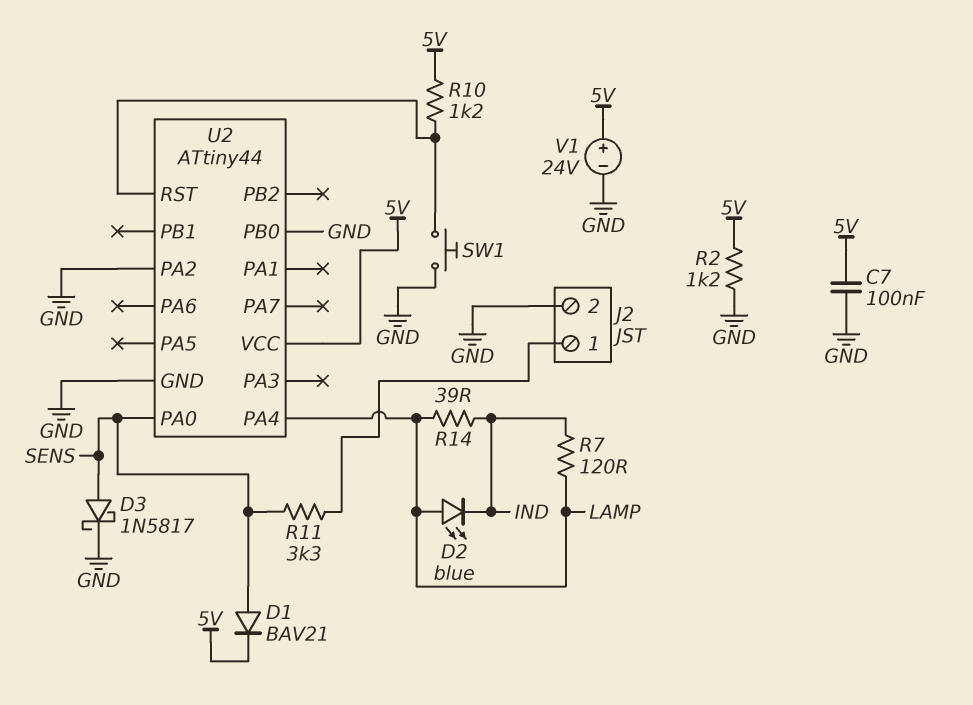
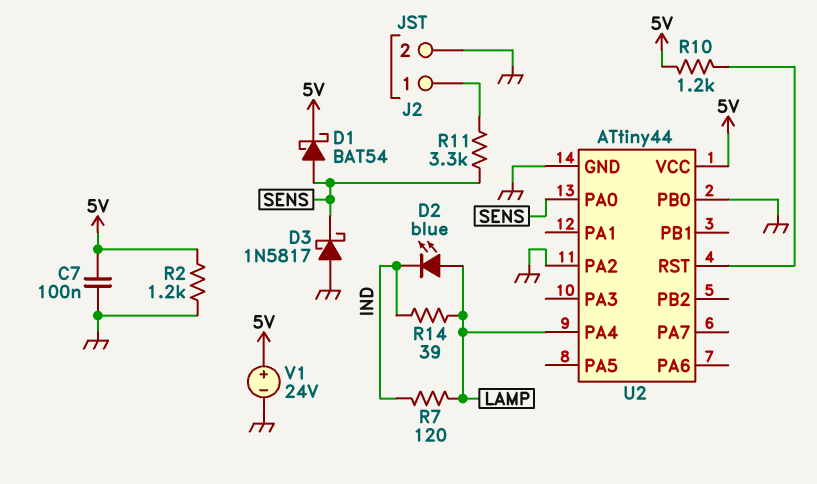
D1: diode BAV21 (A SENS, K 5V) -> schottky BAT54 (A SENS, K 5V)
D3: schottky 1N5817 (A SENS, K GND) -> schottky 1N5817 (A GND, K SENS)
SW1: button (GND, U2/RST) -> none

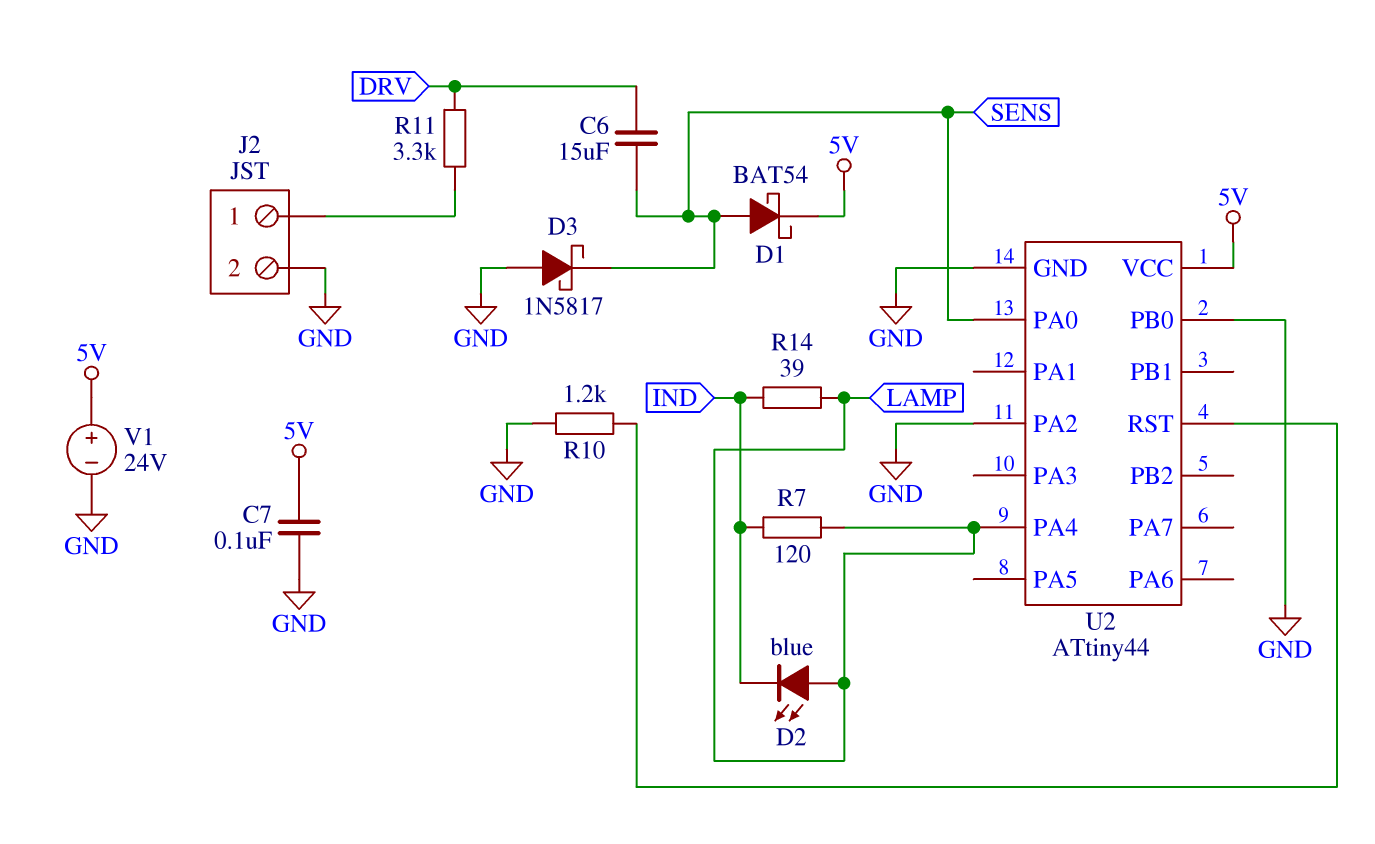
C6: none -> 15uF (DRV, SENS)
R2: 1.2k (5V, GND) -> none
R10: 1.2k (5V, U2/RST) -> 1.2k (GND, U2/RST)
R11: 3.3k (J2/1, SENS) -> 3.3k (DRV, J2/1)

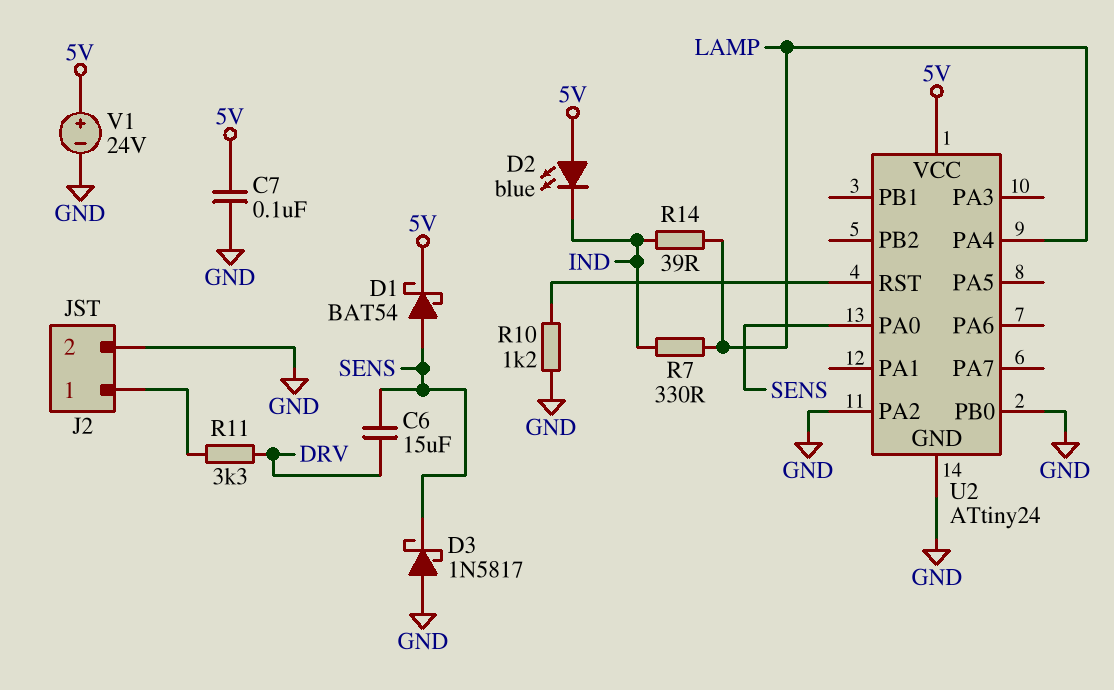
D2: LED blue (A LAMP, K IND) -> LED blue (A 5V, K IND)
R7: 120 (IND, LAMP) -> 330 (IND, LAMP)
U2: ATtiny44 -> ATtiny24

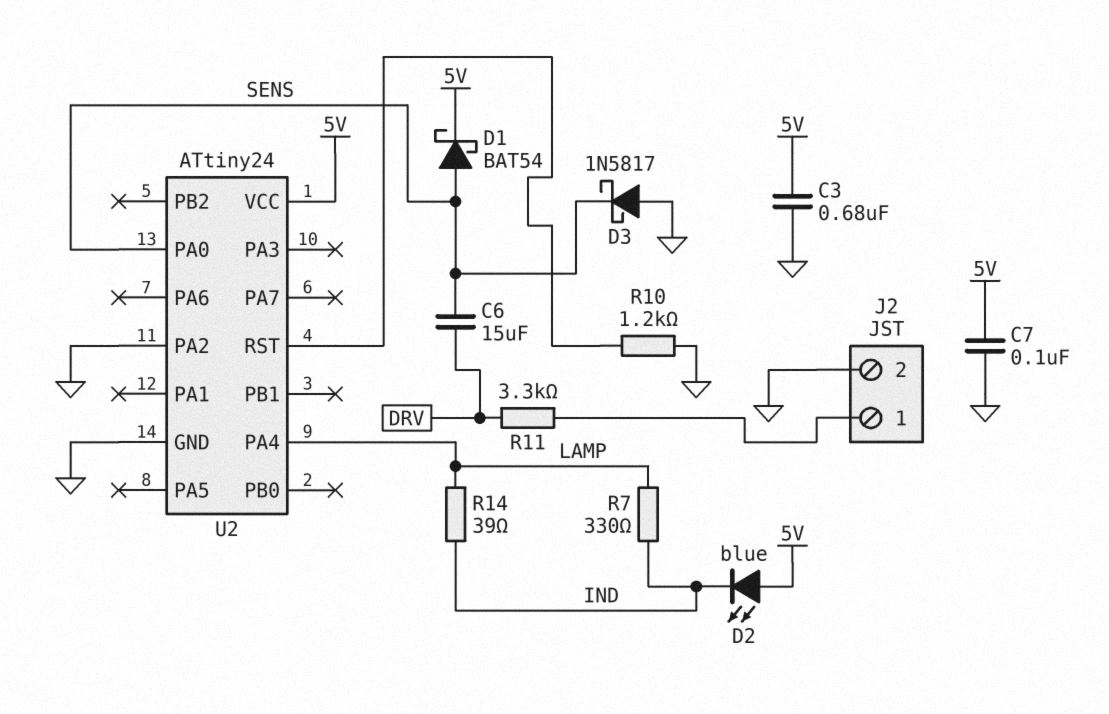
C3: none -> 680nF (5V, GND)
U2 pin PB0: GND -> none
V1: 24V (plus 5V, minus GND) -> none

